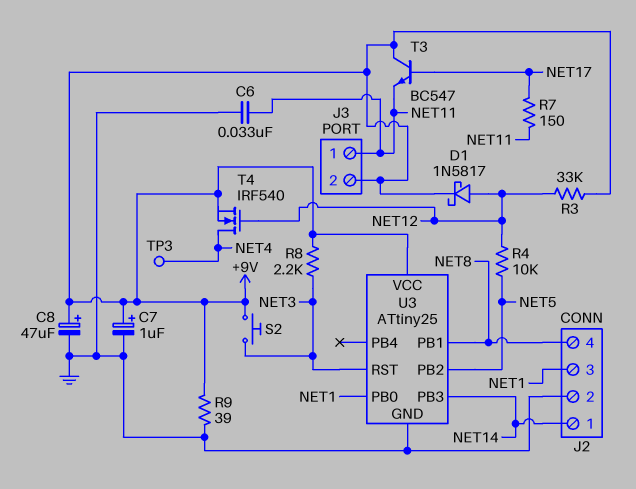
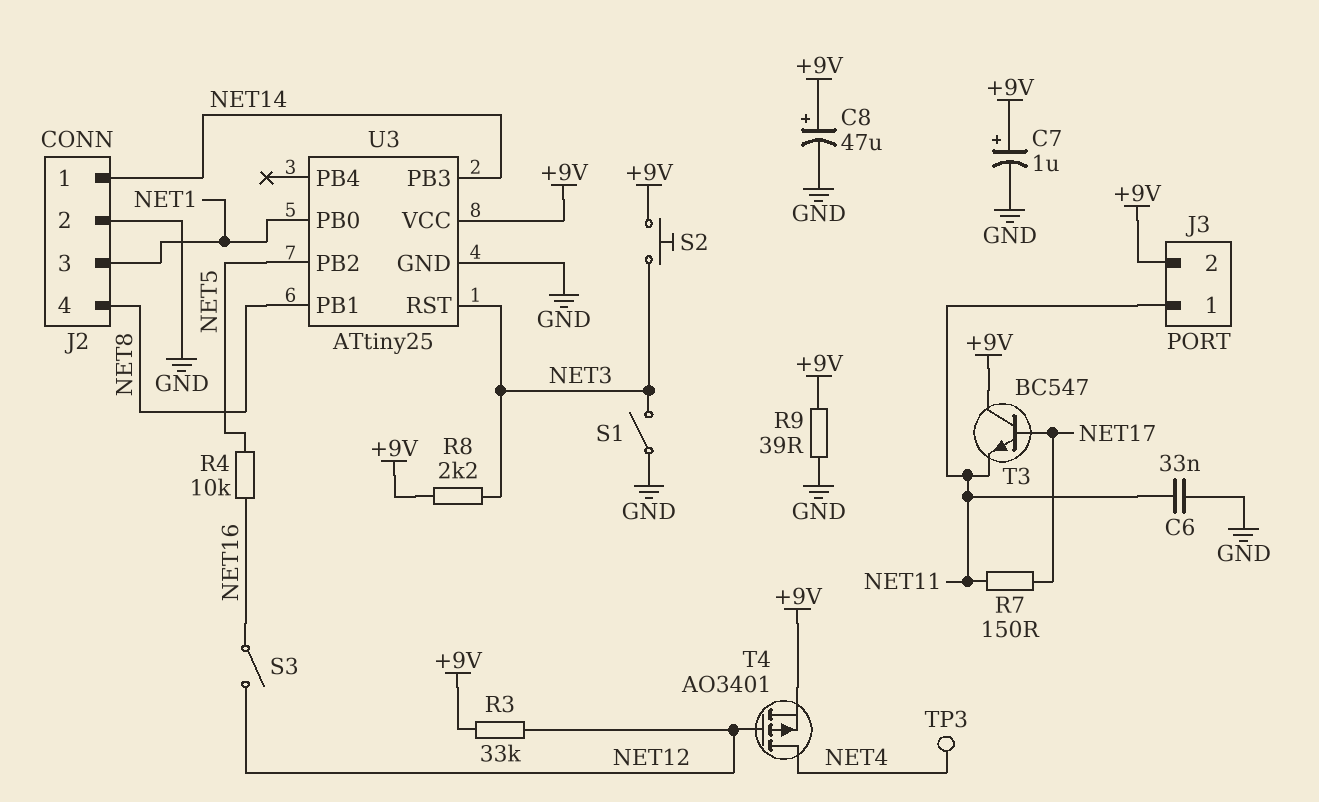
D1: schottky 1N5817 (A NET12, K +9V) -> none
R4: 10k (NET5, NET12) -> 10k (NET5, NET16)
S1: none -> switch (GND, NET3)
S3: none -> switch (NET12, NET16)
T4: NMOS IRF540 (G NET12, D NET4, S +9V) -> PMOS AO3401 (G NET12, D NET4, S +9V)

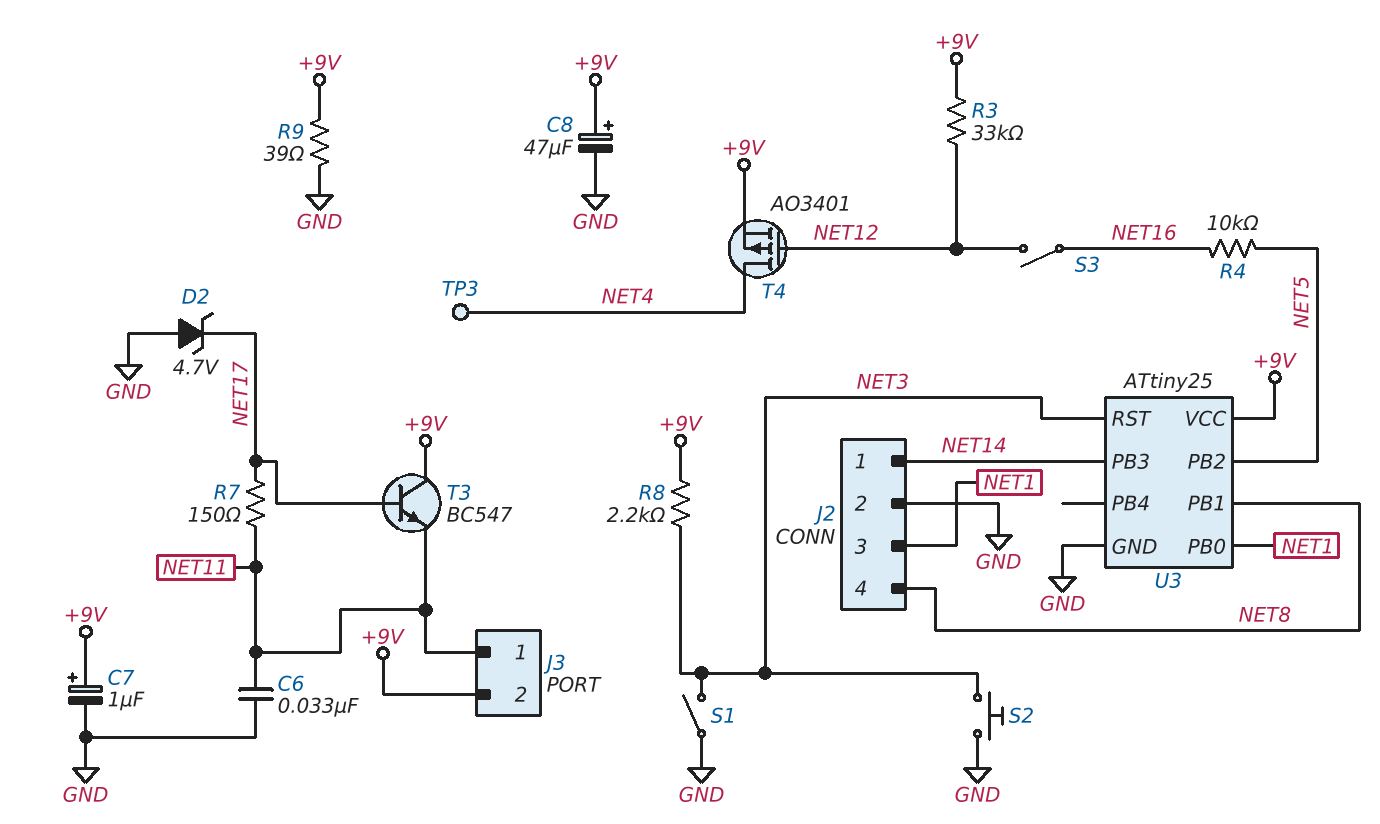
D2: none -> zener 4.7V (A GND, K NET17)
S2: button (+9V, NET3) -> button (GND, NET3)

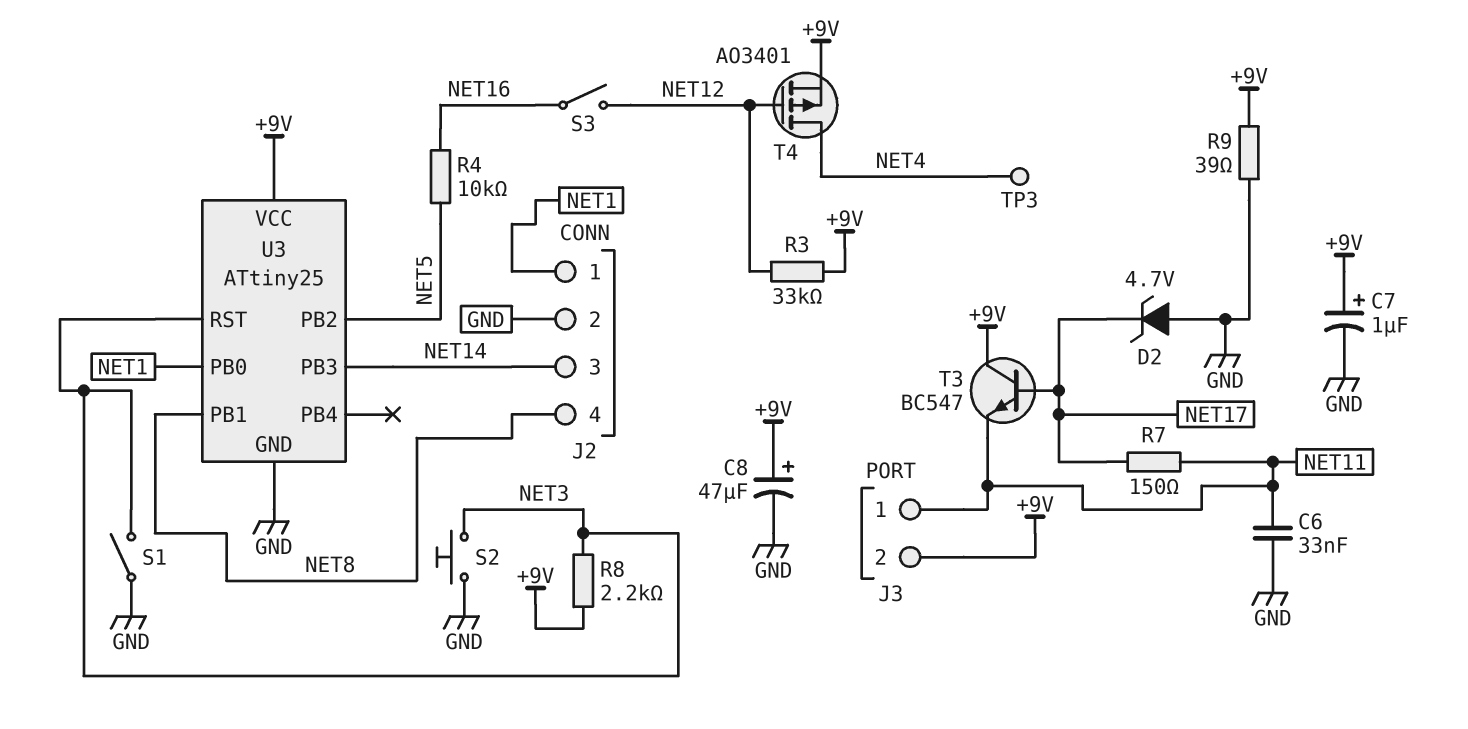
J2 pin 1: NET14 -> NET1
J2 pin 3: NET1 -> NET14

